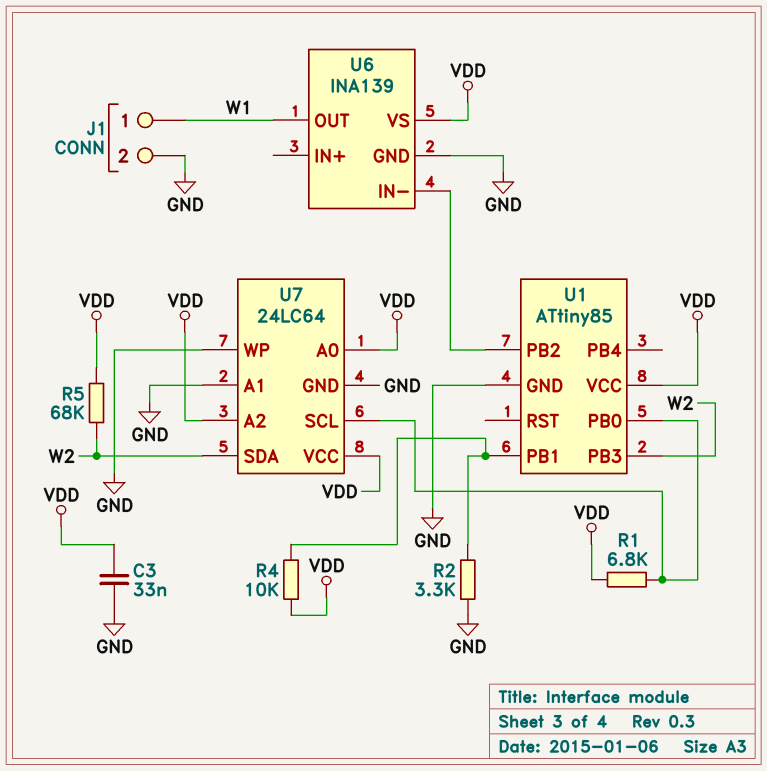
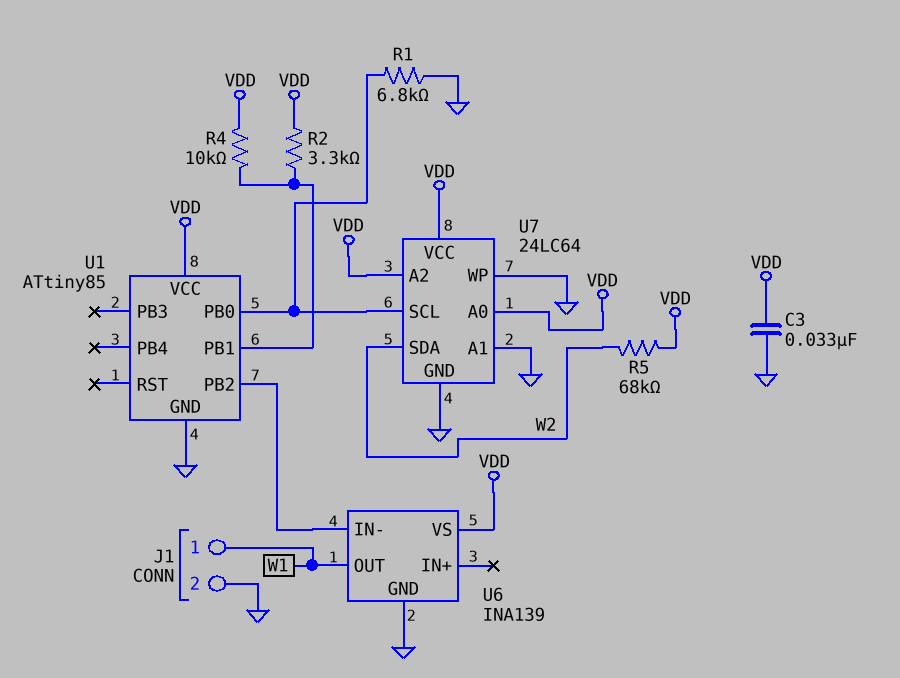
R1: 6.8k (U1/PB0, VDD) -> 6.8k (GND, U1/PB0)
R2: 3.3k (GND, U1/PB1) -> 3.3k (U1/PB1, VDD)
U1 pin PB3: W2 -> none

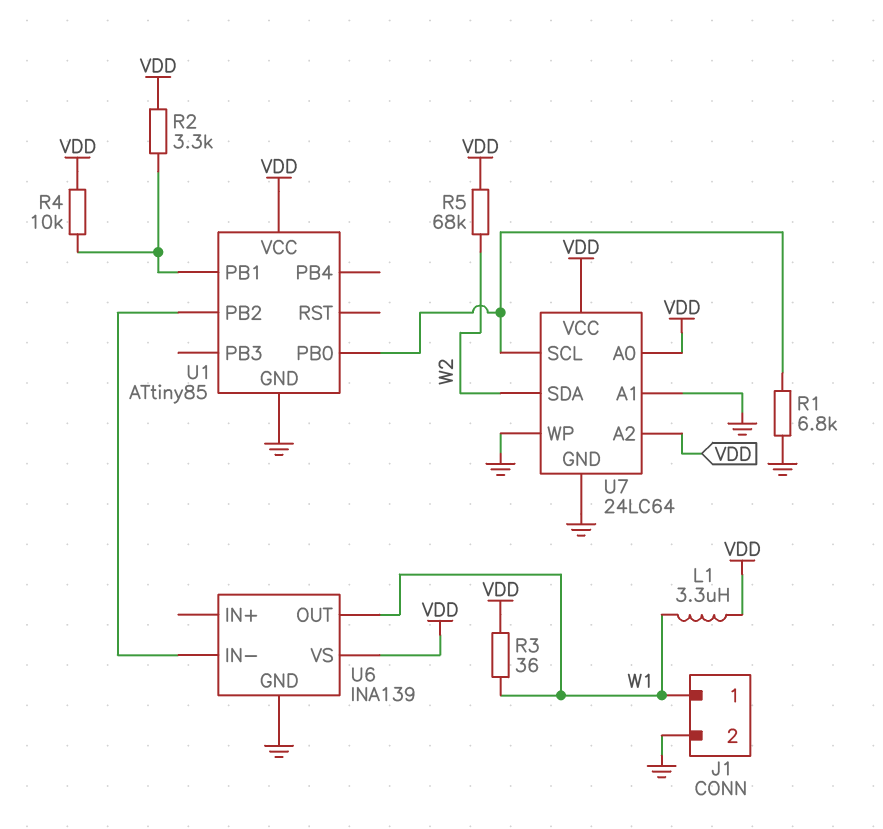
C3: 33nF (GND, VDD) -> none
L1: none -> 3.3uH (VDD, W1)
R3: none -> 36 (VDD, W1)

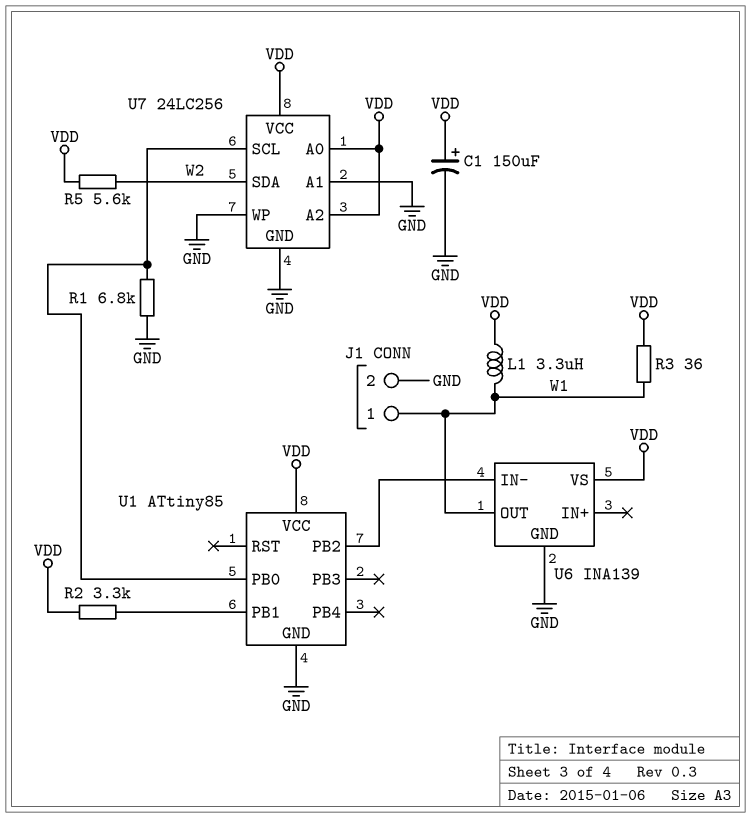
C1: none -> 150uF (plus VDD, minus GND)
R4: 10k (U1/PB1, VDD) -> none
R5: 68k (VDD, W2) -> 5.6k (VDD, W2)
U7: 24LC64 -> 24LC256

